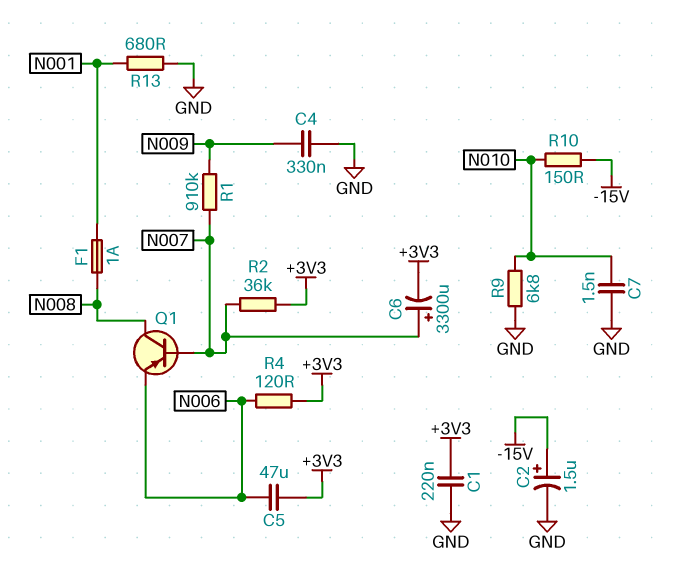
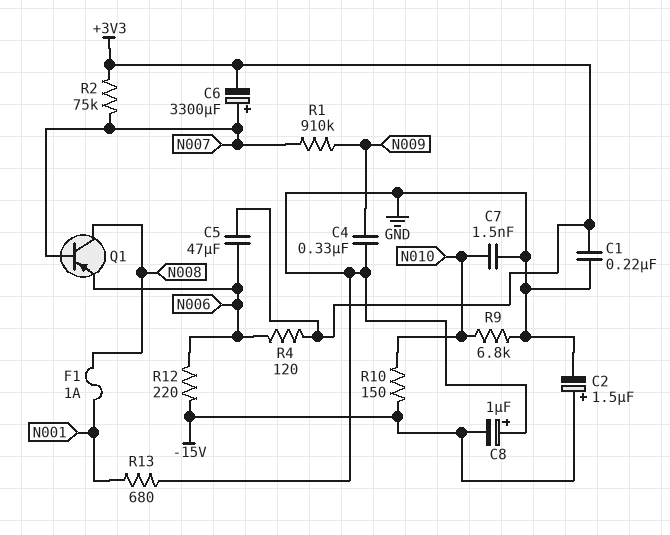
C8: none -> 1uF (plus GND, minus -15V)
R2: 36k (+3V3, N007) -> 75k (+3V3, N007)
R12: none -> 220 (-15V, N006)

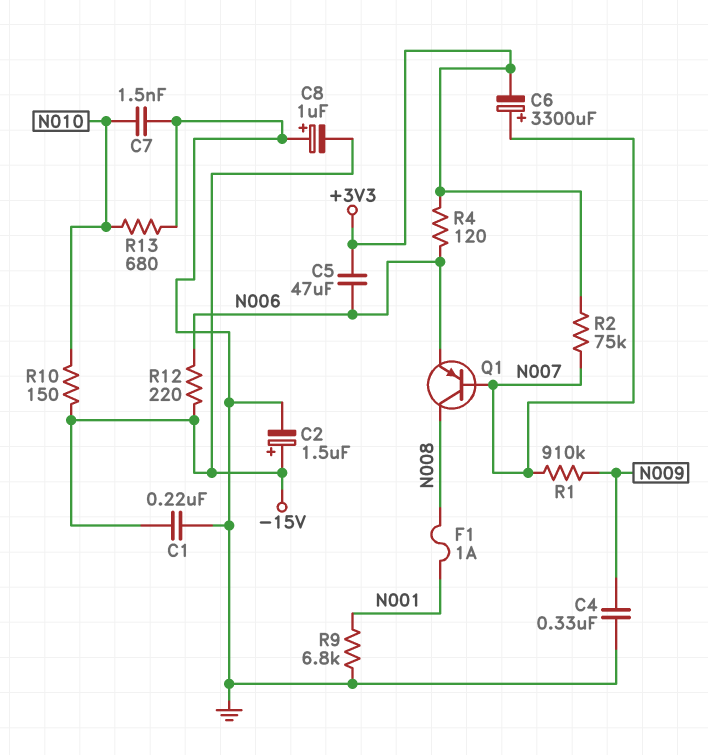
C1: 220nF (+3V3, GND) -> 220nF (-15V, GND)
R9: 6.8k (GND, N010) -> 6.8k (GND, N001)
R13: 680 (GND, N001) -> 680 (GND, N010)

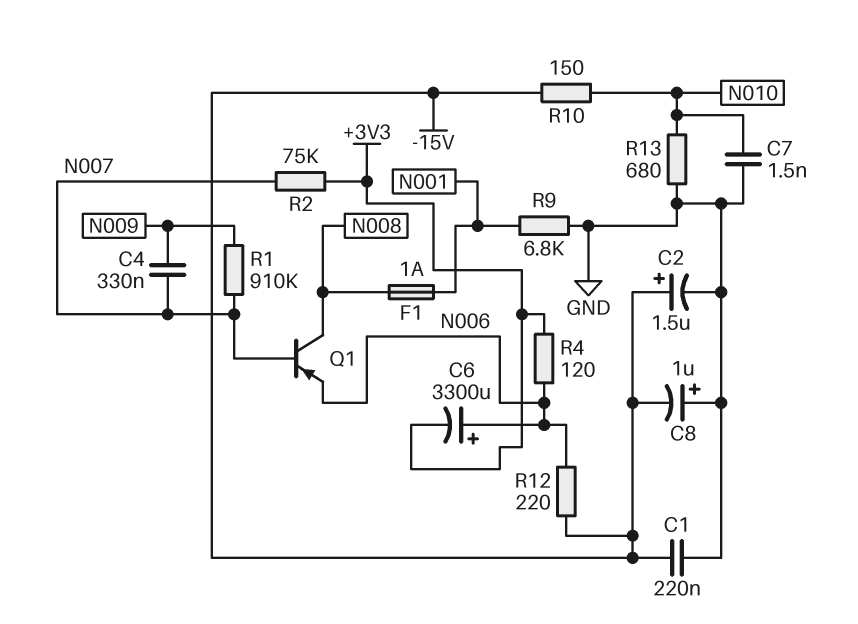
C4: 330nF (GND, N009) -> 330nF (N007, N009)
C5: 47uF (+3V3, N006) -> none
C6: 3300uF (plus N007, minus +3V3) -> 3300uF (plus N006, minus +3V3)

